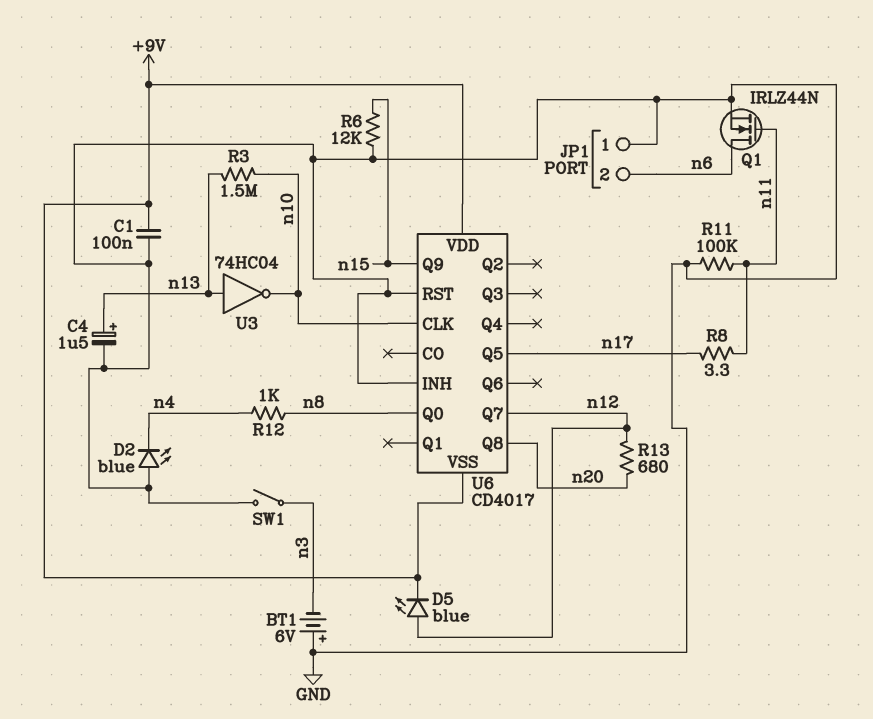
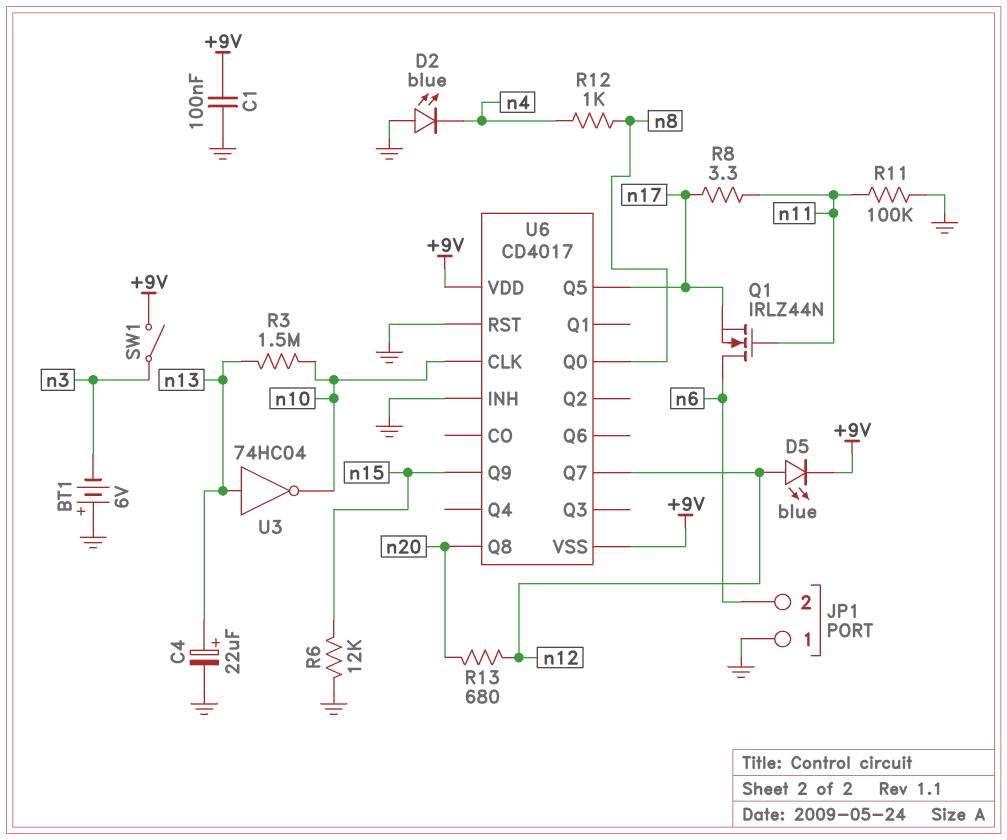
C4: 1.5uF (plus n13, minus GND) -> 22uF (plus n13, minus GND)
Q1: NMOS IRLZ44N (G n11, D n6, S GND) -> NMOS IRLZ44N (G n11, D n6, S n17)
SW1: switch (GND, n3) -> switch (+9V, n3)

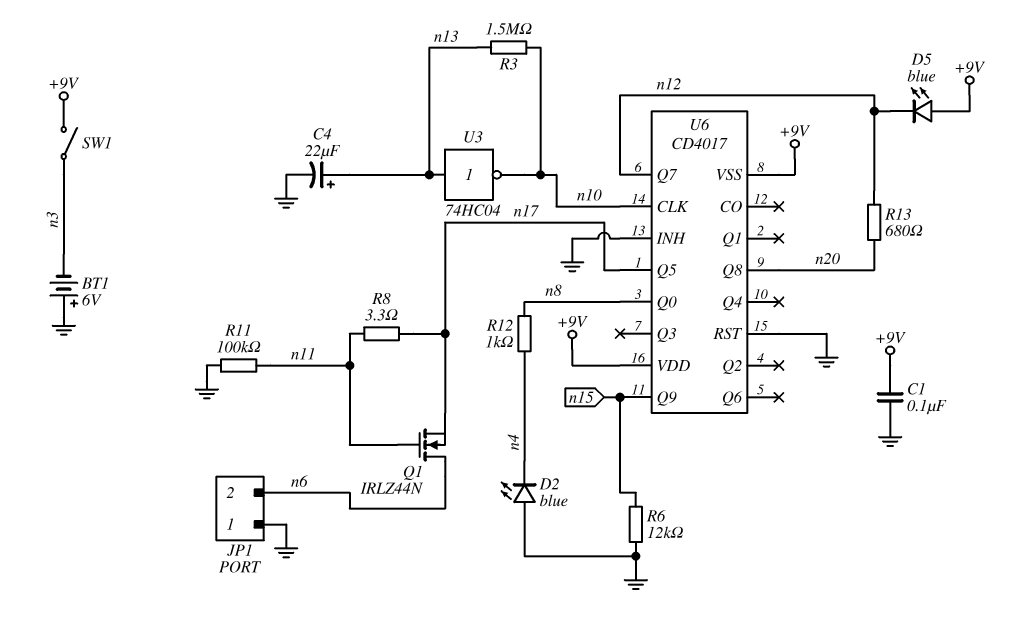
D5: LED blue (A n12, K +9V) -> LED blue (A +9V, K n12)

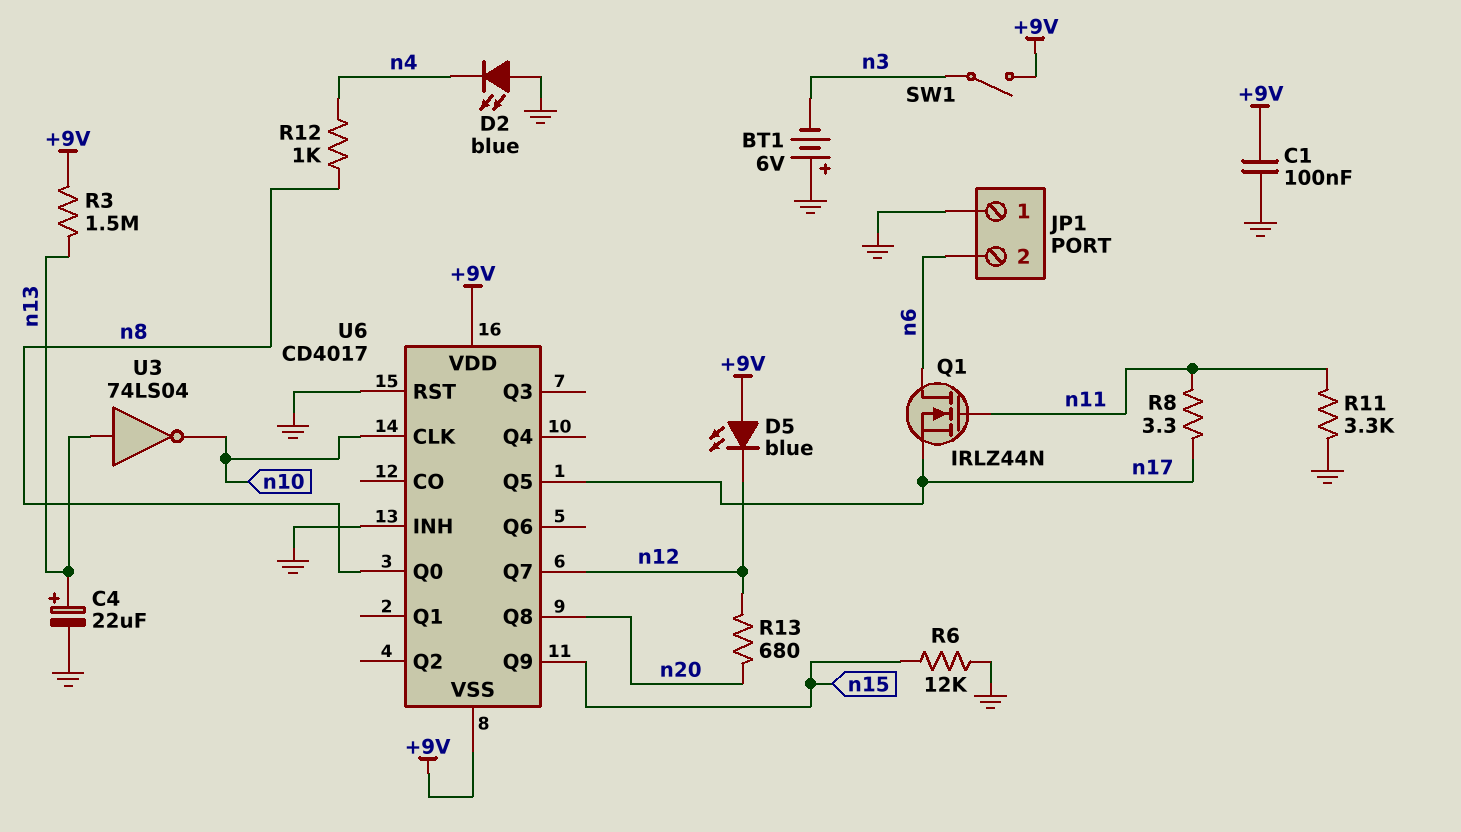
R3: 1.5M (n10, n13) -> 1.5M (+9V, n13)
R11: 100k (GND, n11) -> 3.3k (GND, n11)
U3: NOT 74HC04 (in n13, out n10) -> NOT 74LS04 (in n13, out n10)

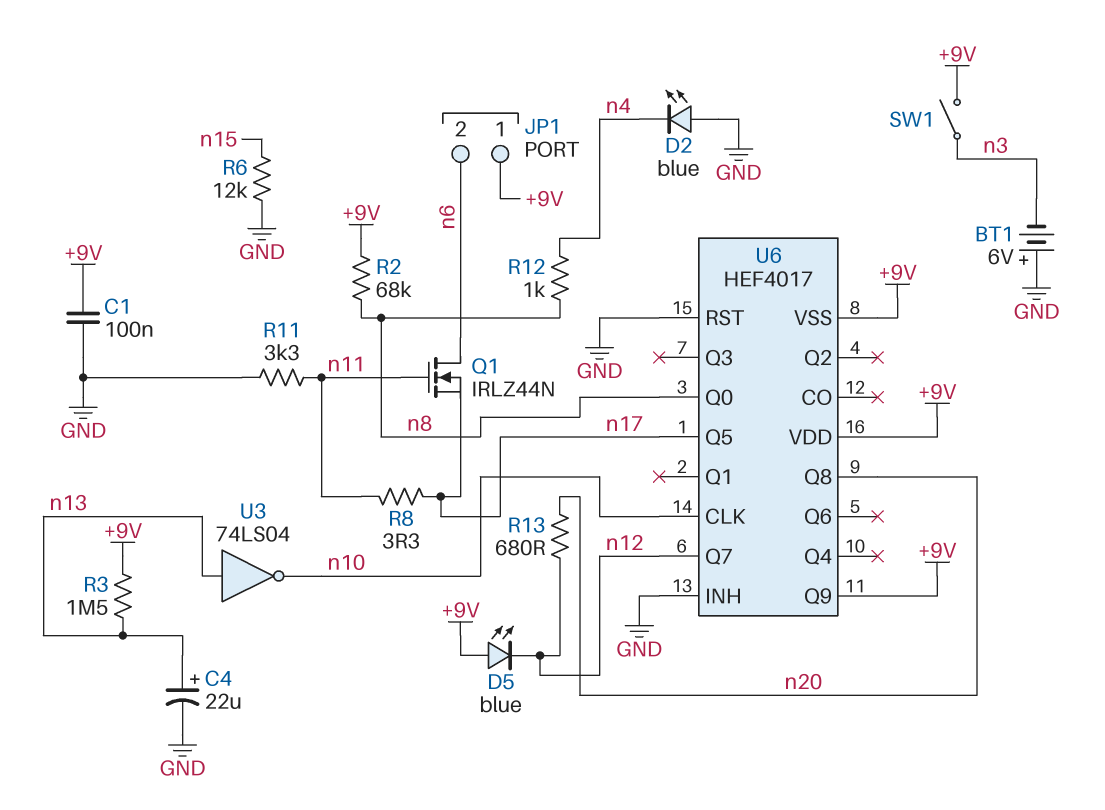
JP1 pin 1: GND -> +9V
R2: none -> 68k (+9V, n8)
U6: CD4017 -> HEF4017
U6 pin Q9: n15 -> +9V

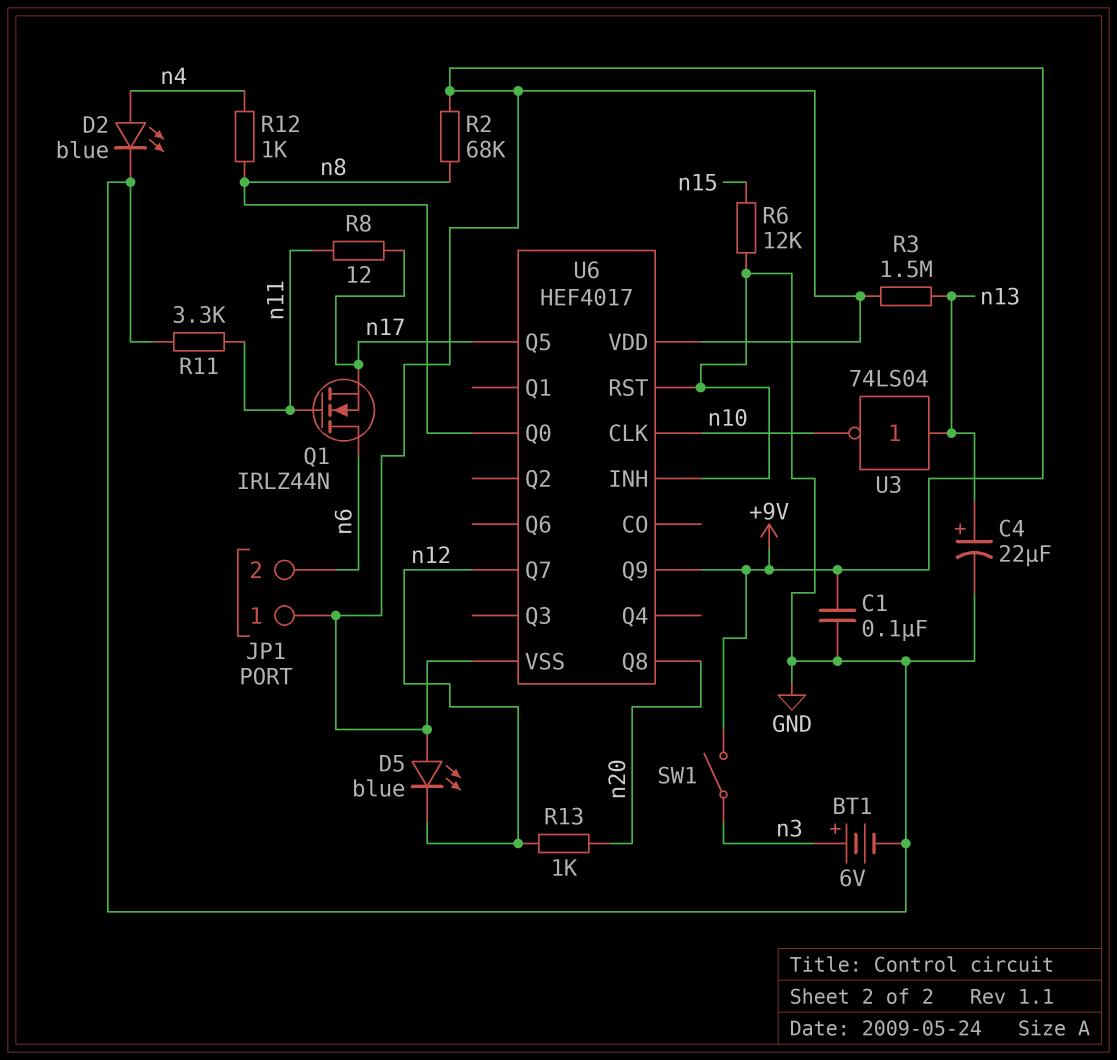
BT1: 6V (plus GND, minus n3) -> 6V (plus n3, minus GND)
D2: LED blue (A GND, K n4) -> LED blue (A n4, K GND)
R8: 3.3 (n11, n17) -> 12 (n11, n17)
R13: 680 (n12, n20) -> 1k (n12, n20)

